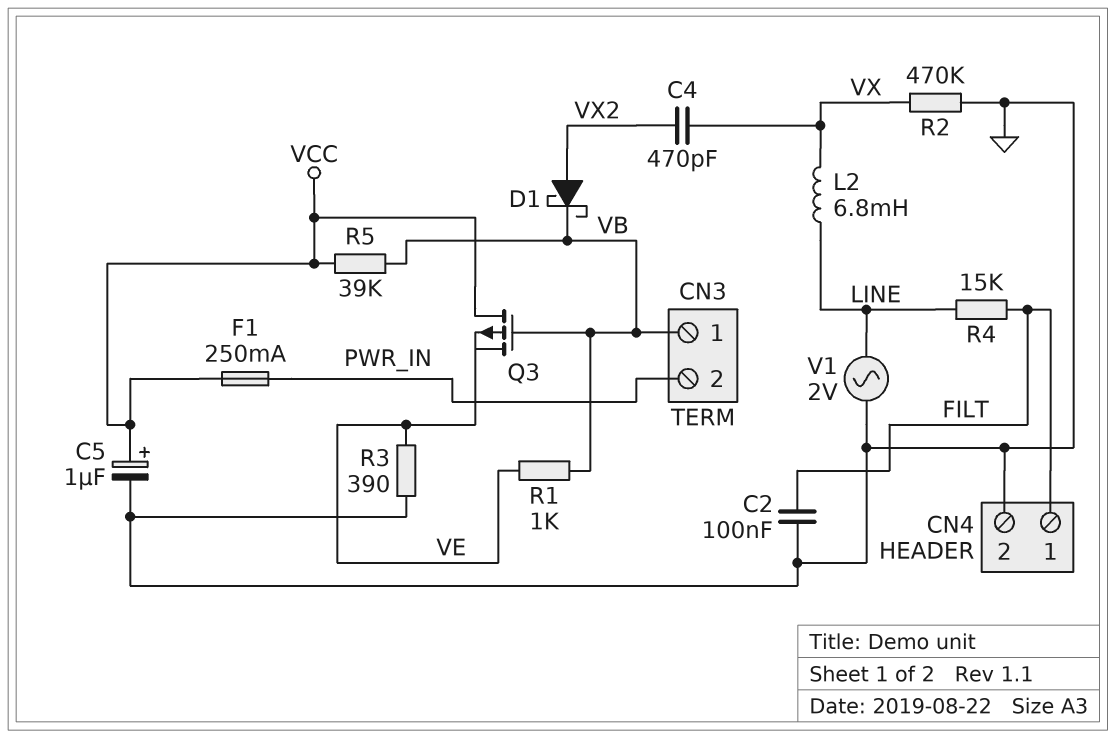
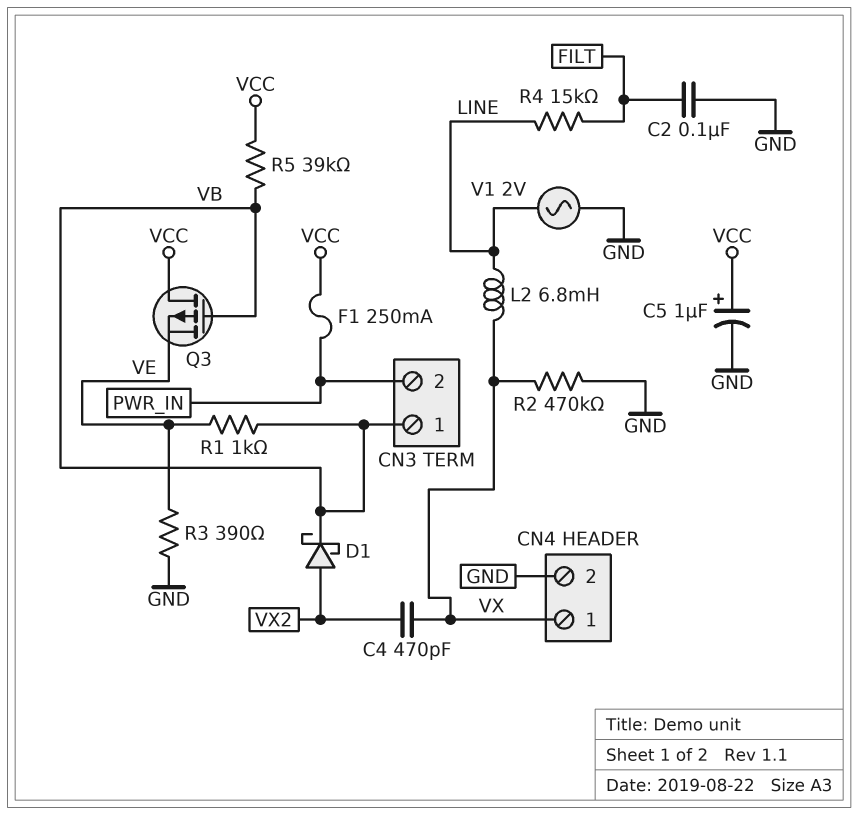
CN4 pin 1: FILT -> VX

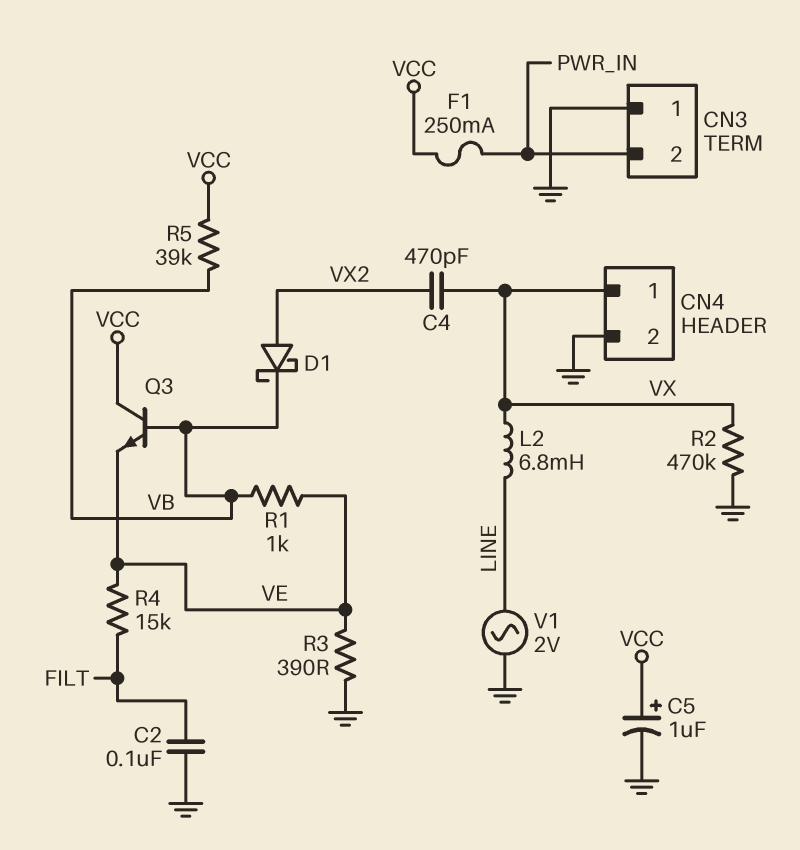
CN3 pin 1: VB -> GND
Q3: PMOS (G VB, D VCC, S VE) -> NPN (B VB, C VCC, E VE)
R4: 15k (FILT, LINE) -> 15k (FILT, VE)

